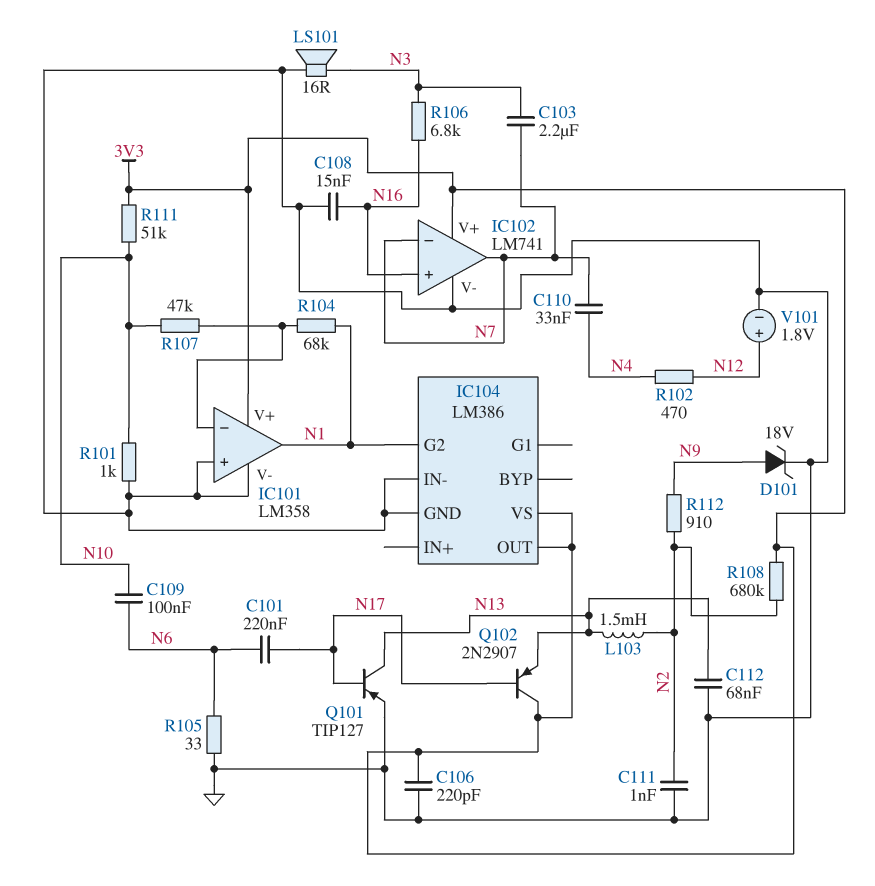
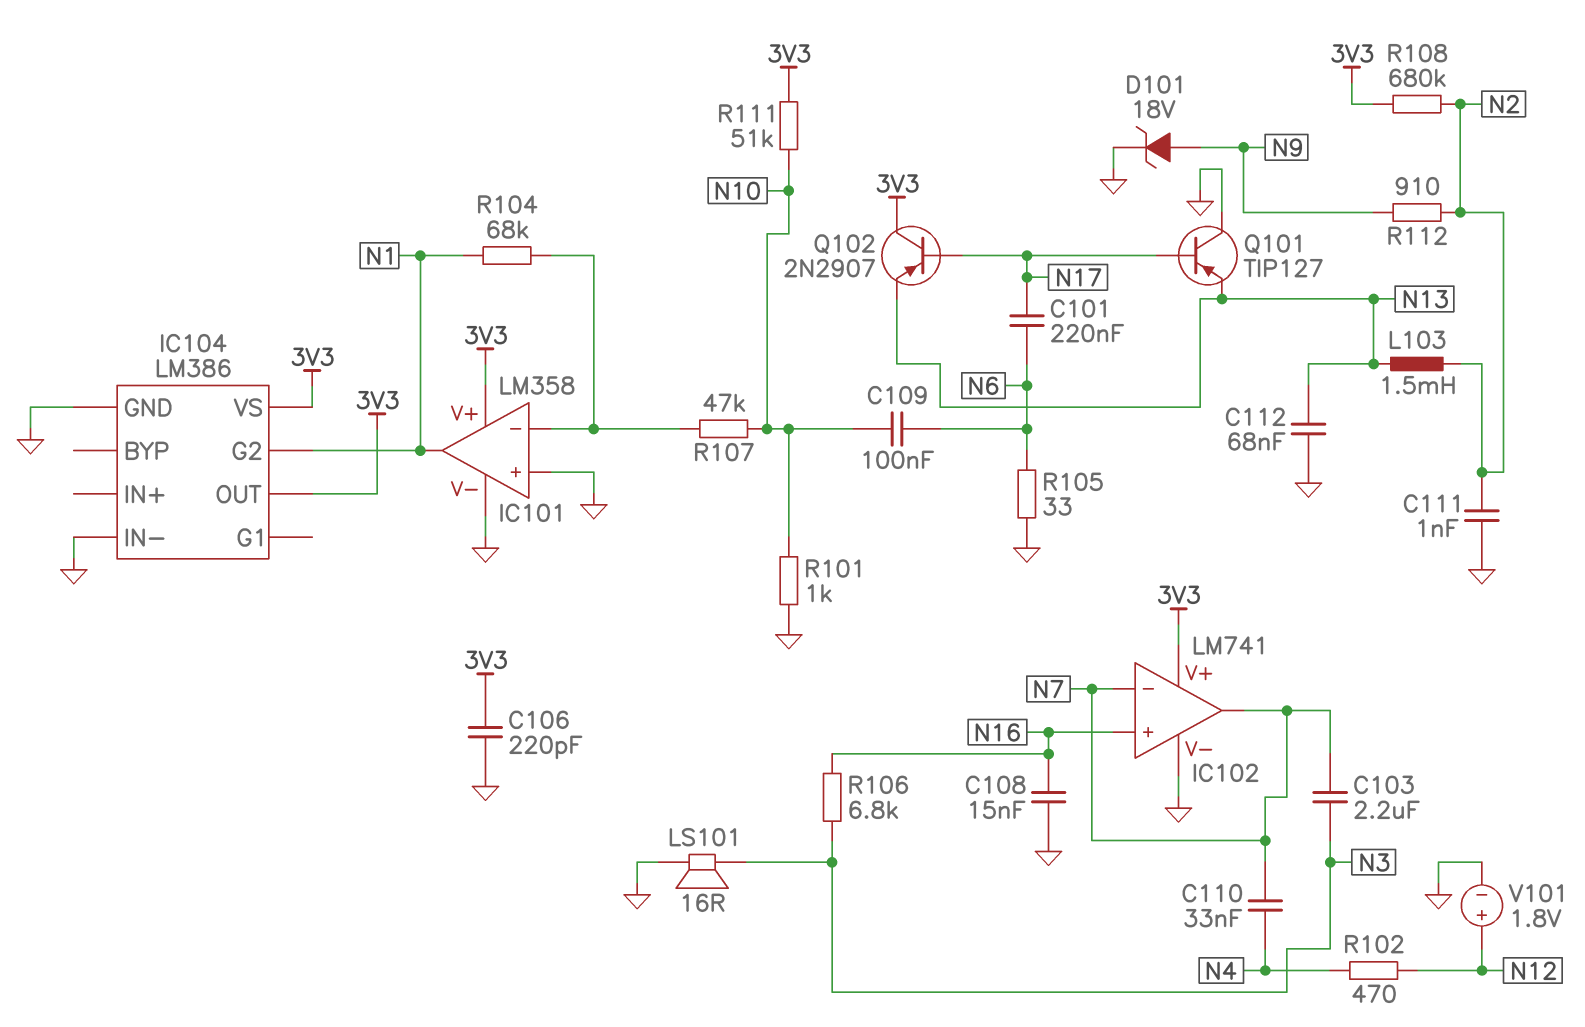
Q101: PNP TIP127 (B N17, C N13, E GND) -> PNP TIP127 (B N17, C GND, E N13)

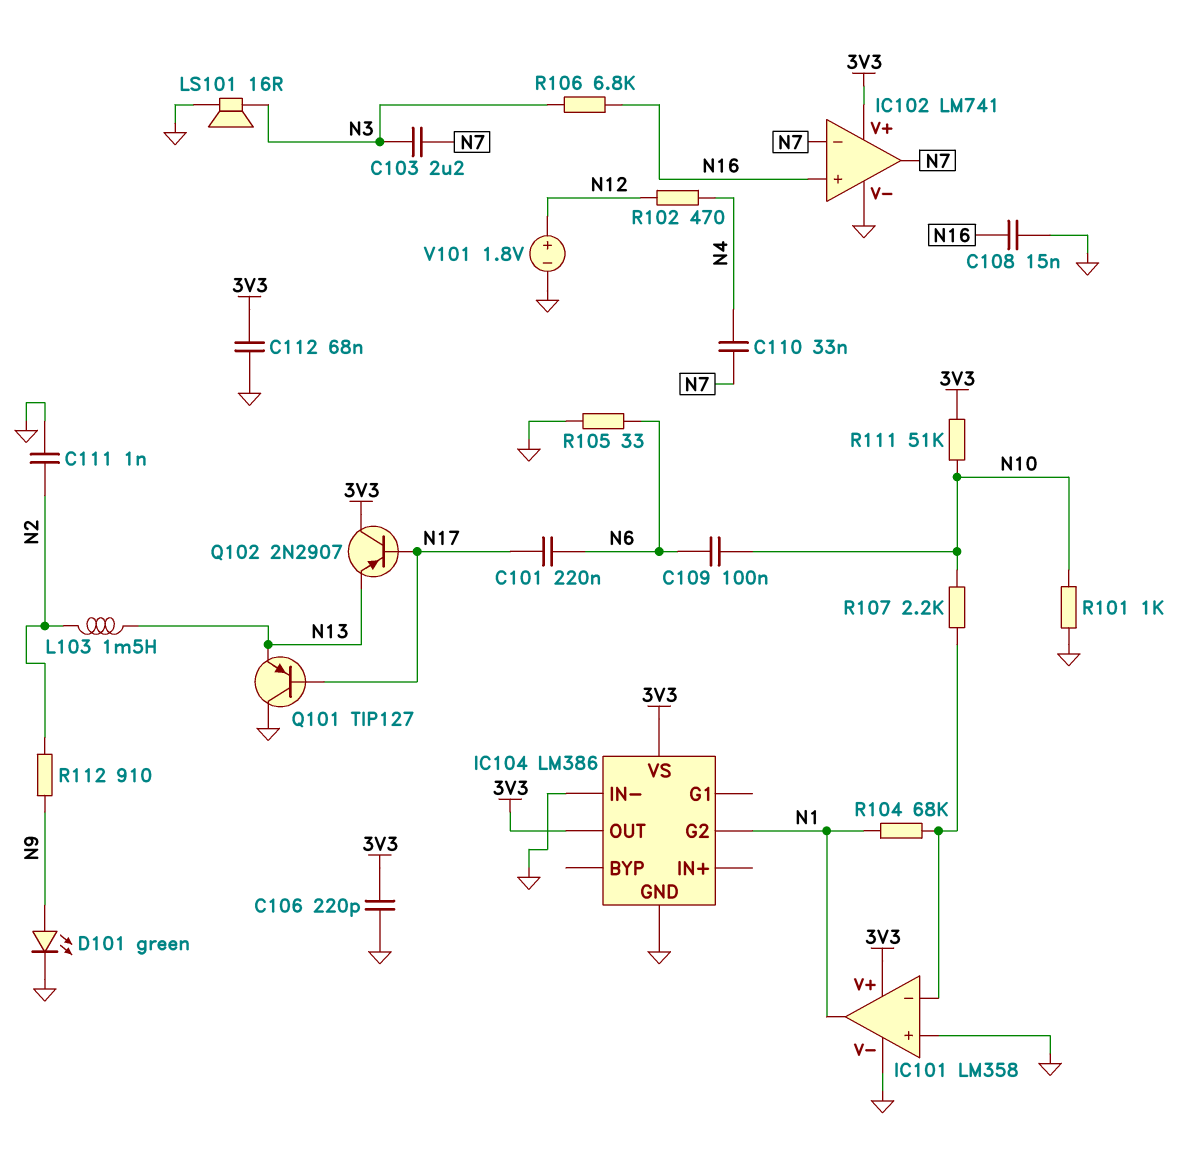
C112: 68nF (GND, N13) -> 68nF (3V3, GND)
D101: zener 18V (A N9, K GND) -> LED green (A N9, K GND)
R107: 47k (IC101/in-, N10) -> 2.2k (IC101/in-, N10)
R108: 680k (3V3, N2) -> none

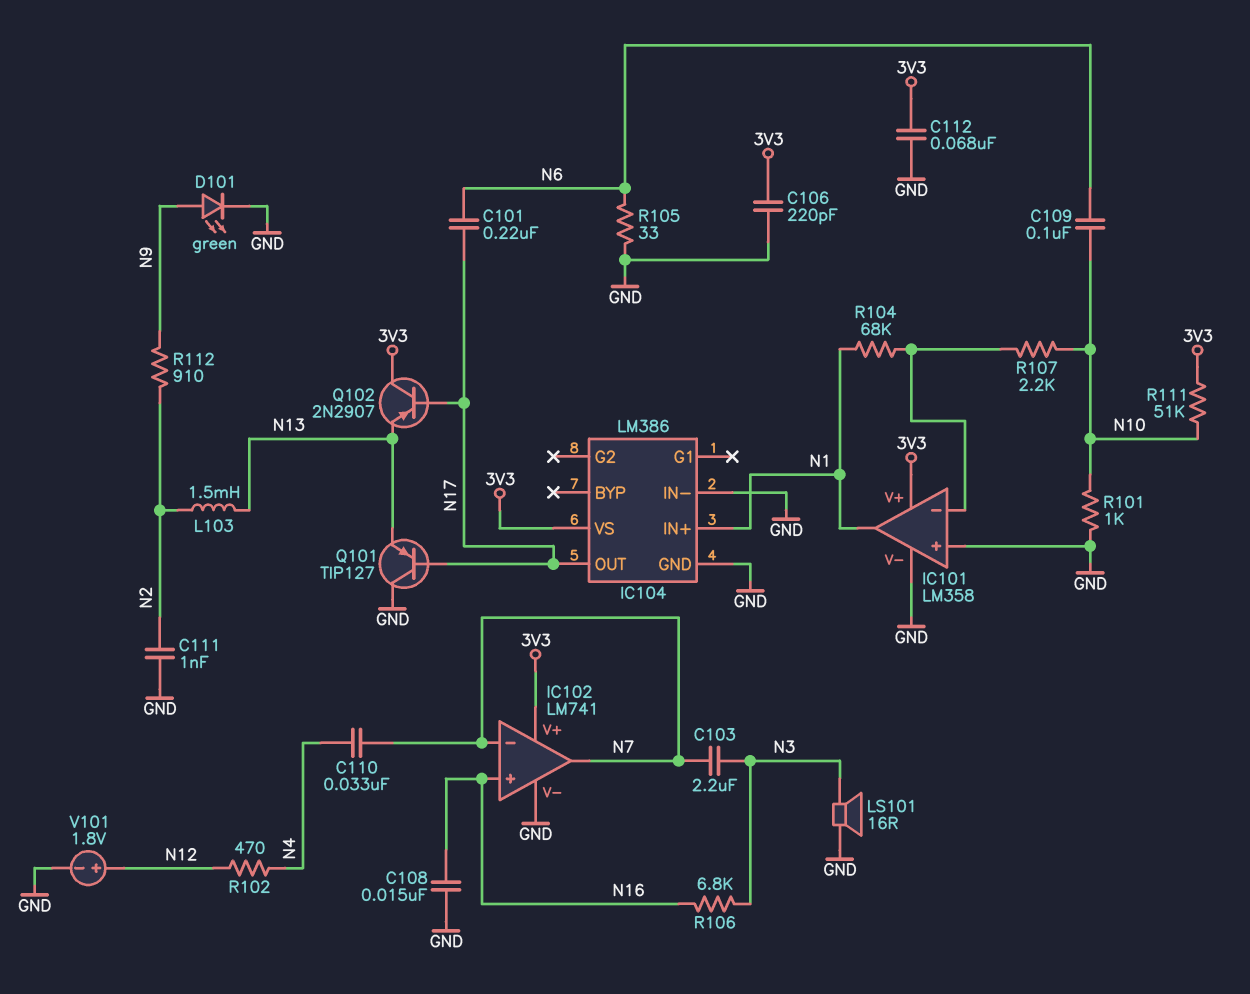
IC104 pin G2: N1 -> none
IC104 pin IN+: none -> N1
IC104 pin OUT: 3V3 -> N17

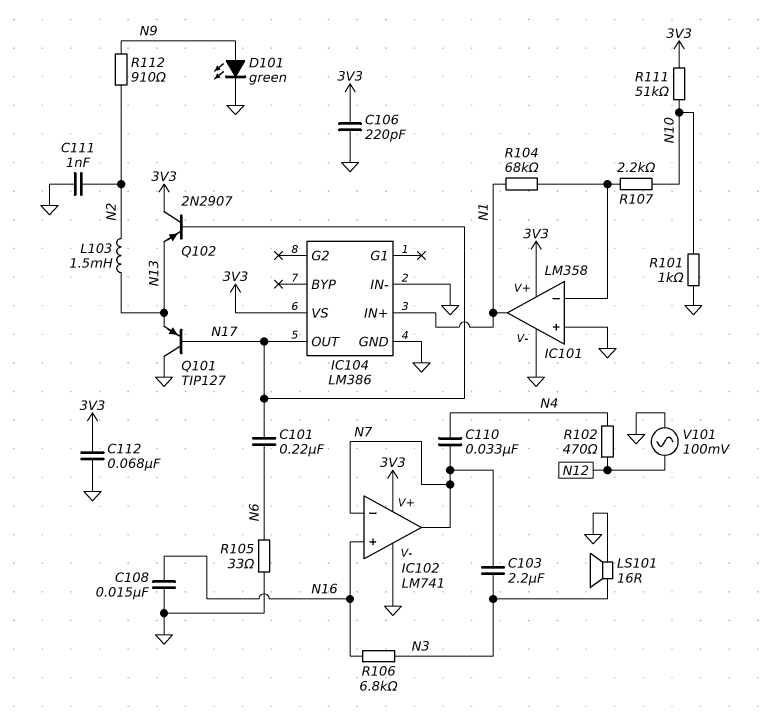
C109: 100nF (N6, N10) -> none
V101: 1.8V (plus N12, minus GND) -> AC 100mV (GND, N12)

